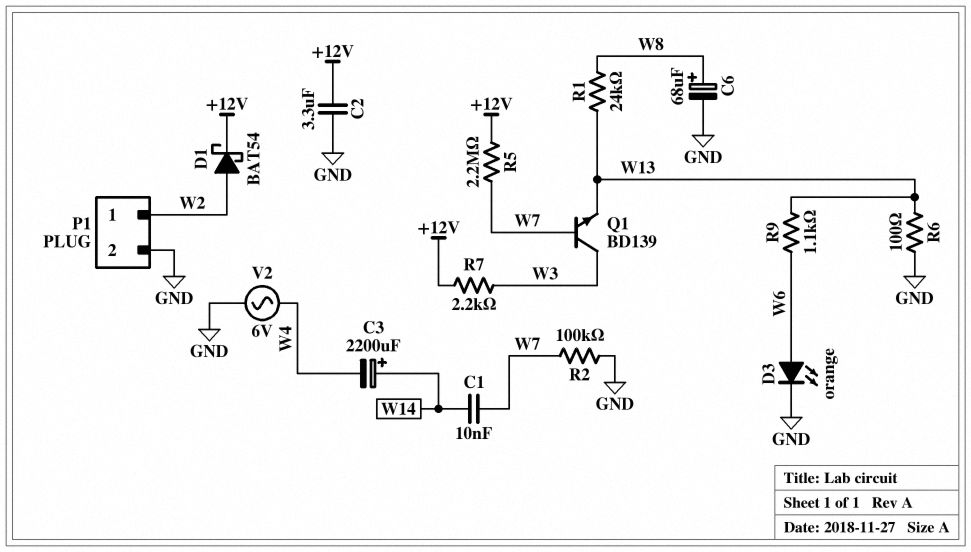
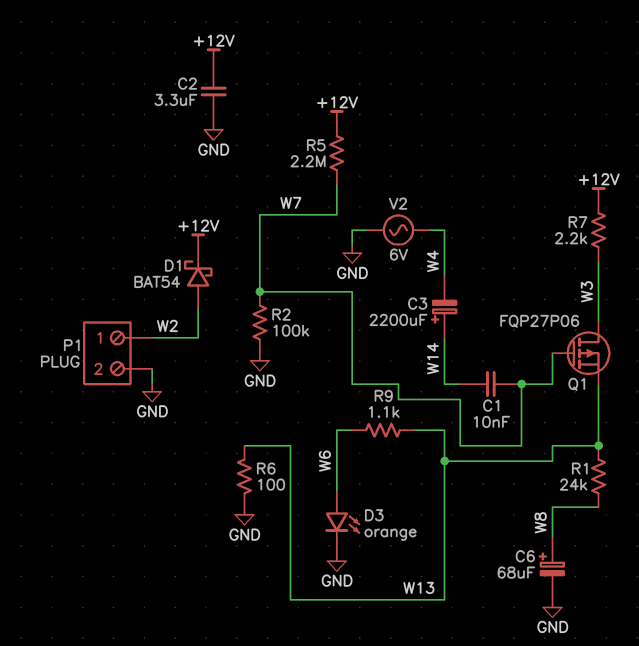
Q1: NPN BD139 (B W7, C W3, E W13) -> PMOS FQP27P06 (G W7, D W3, S W13)

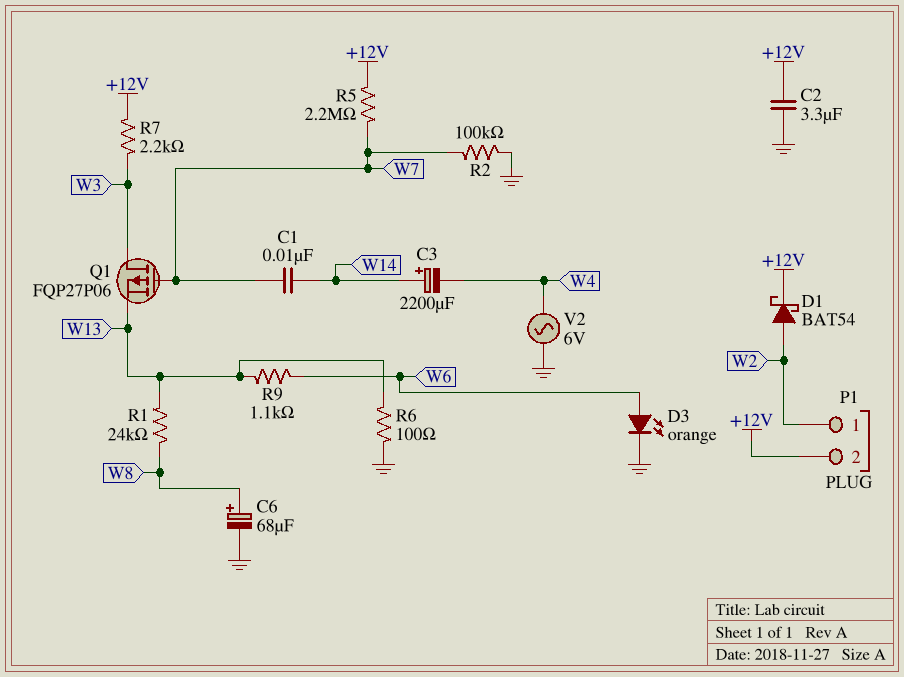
P1 pin 2: GND -> +12V

